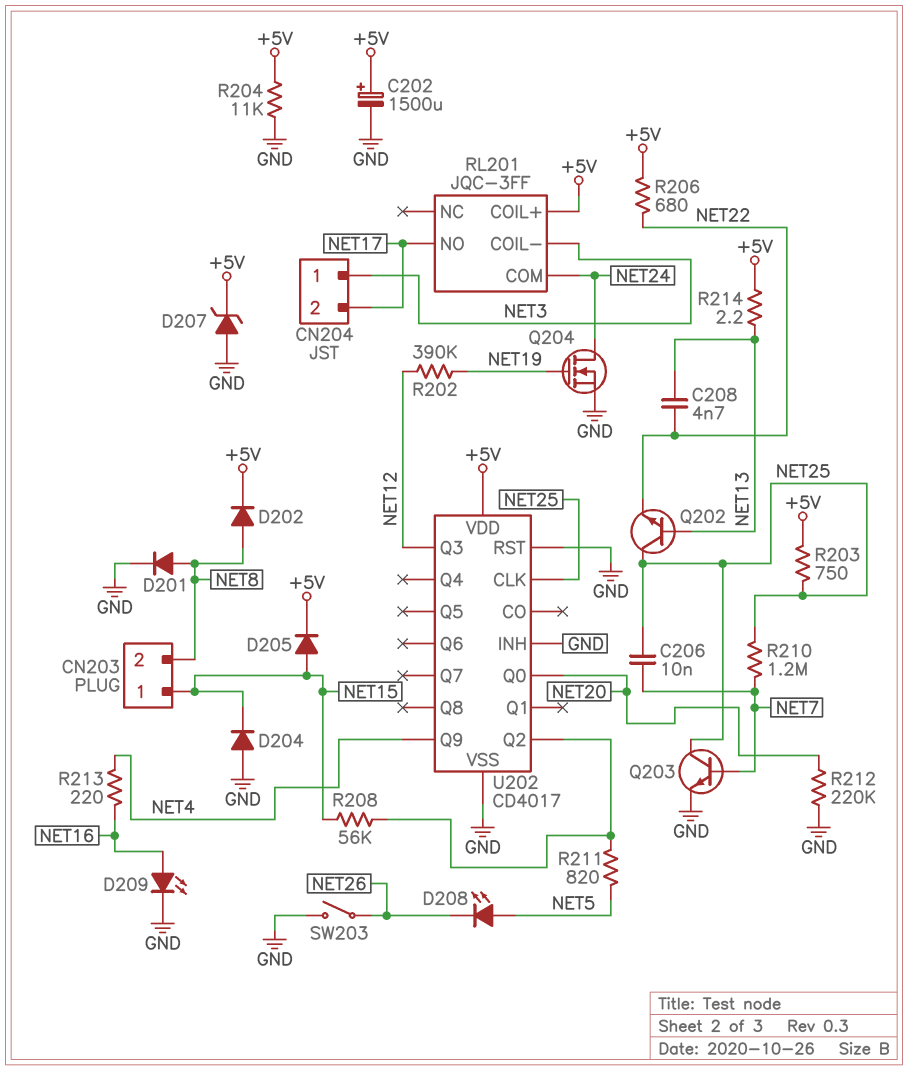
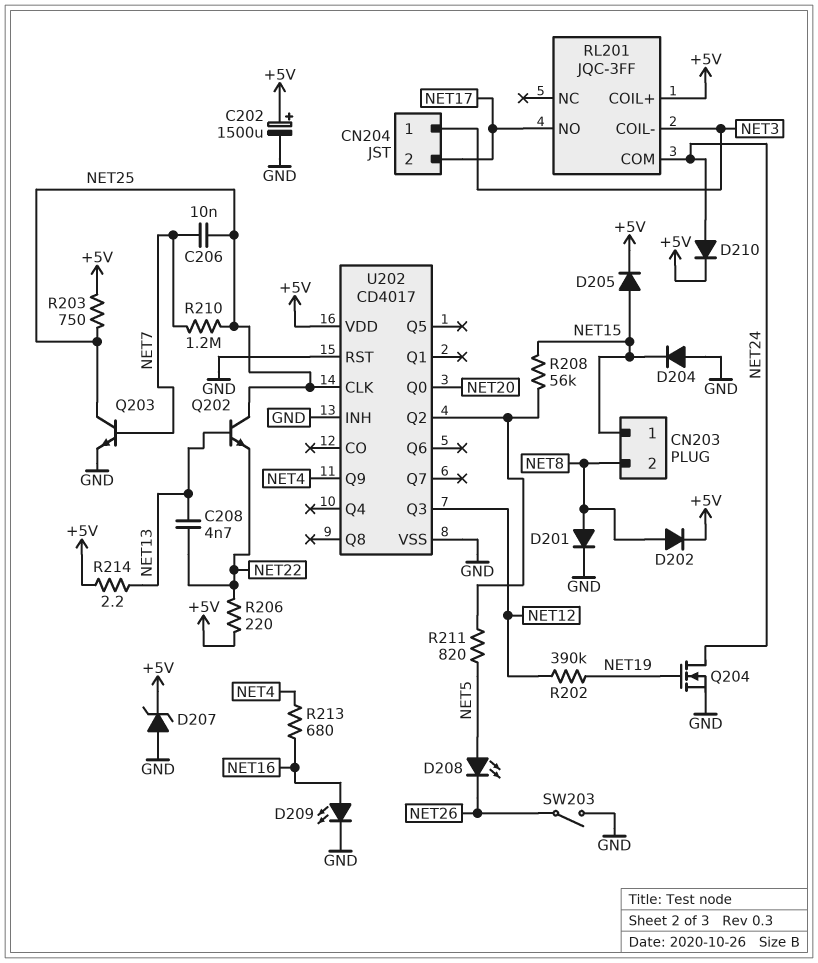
D210: none -> diode (A NET24, K +5V)
R204: 11k (+5V, GND) -> none
R206: 680 (+5V, NET22) -> 220 (+5V, NET22)
R212: 220k (GND, NET20) -> none
R213: 220 (NET4, NET16) -> 680 (NET4, NET16)

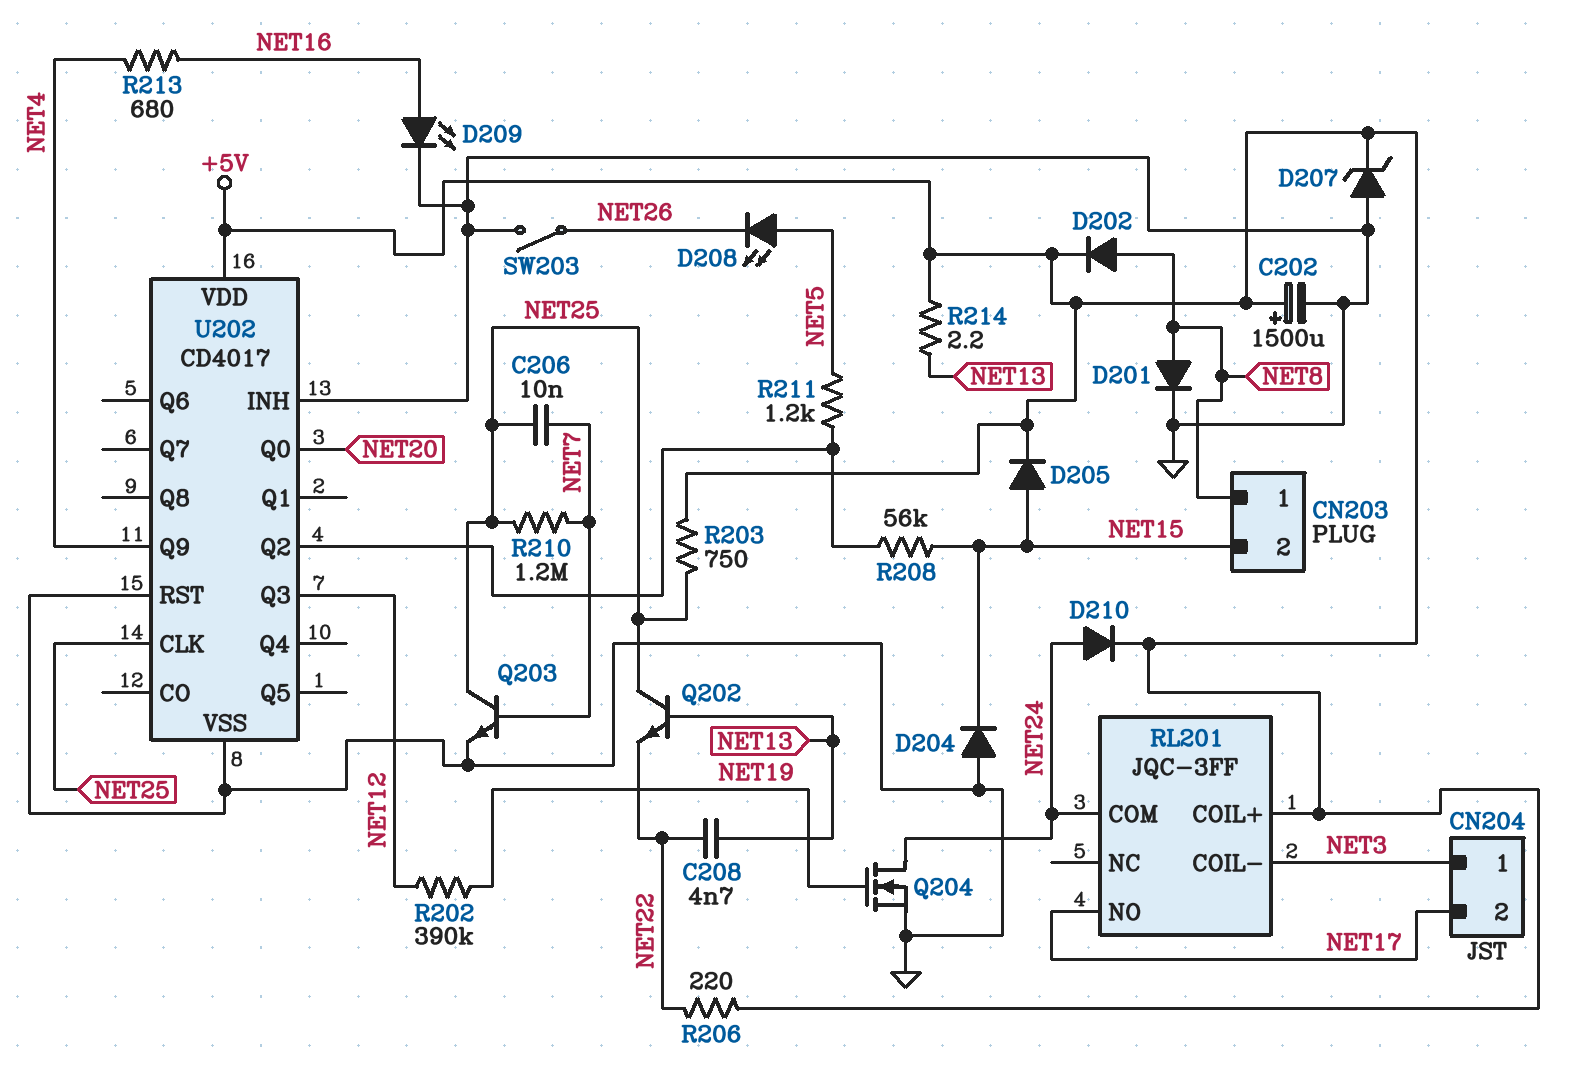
CN203 pin 1: NET15 -> NET8
CN203 pin 2: NET8 -> NET15
R211: 820 (NET5, U202/Q2) -> 1.2k (NET5, U202/Q2)

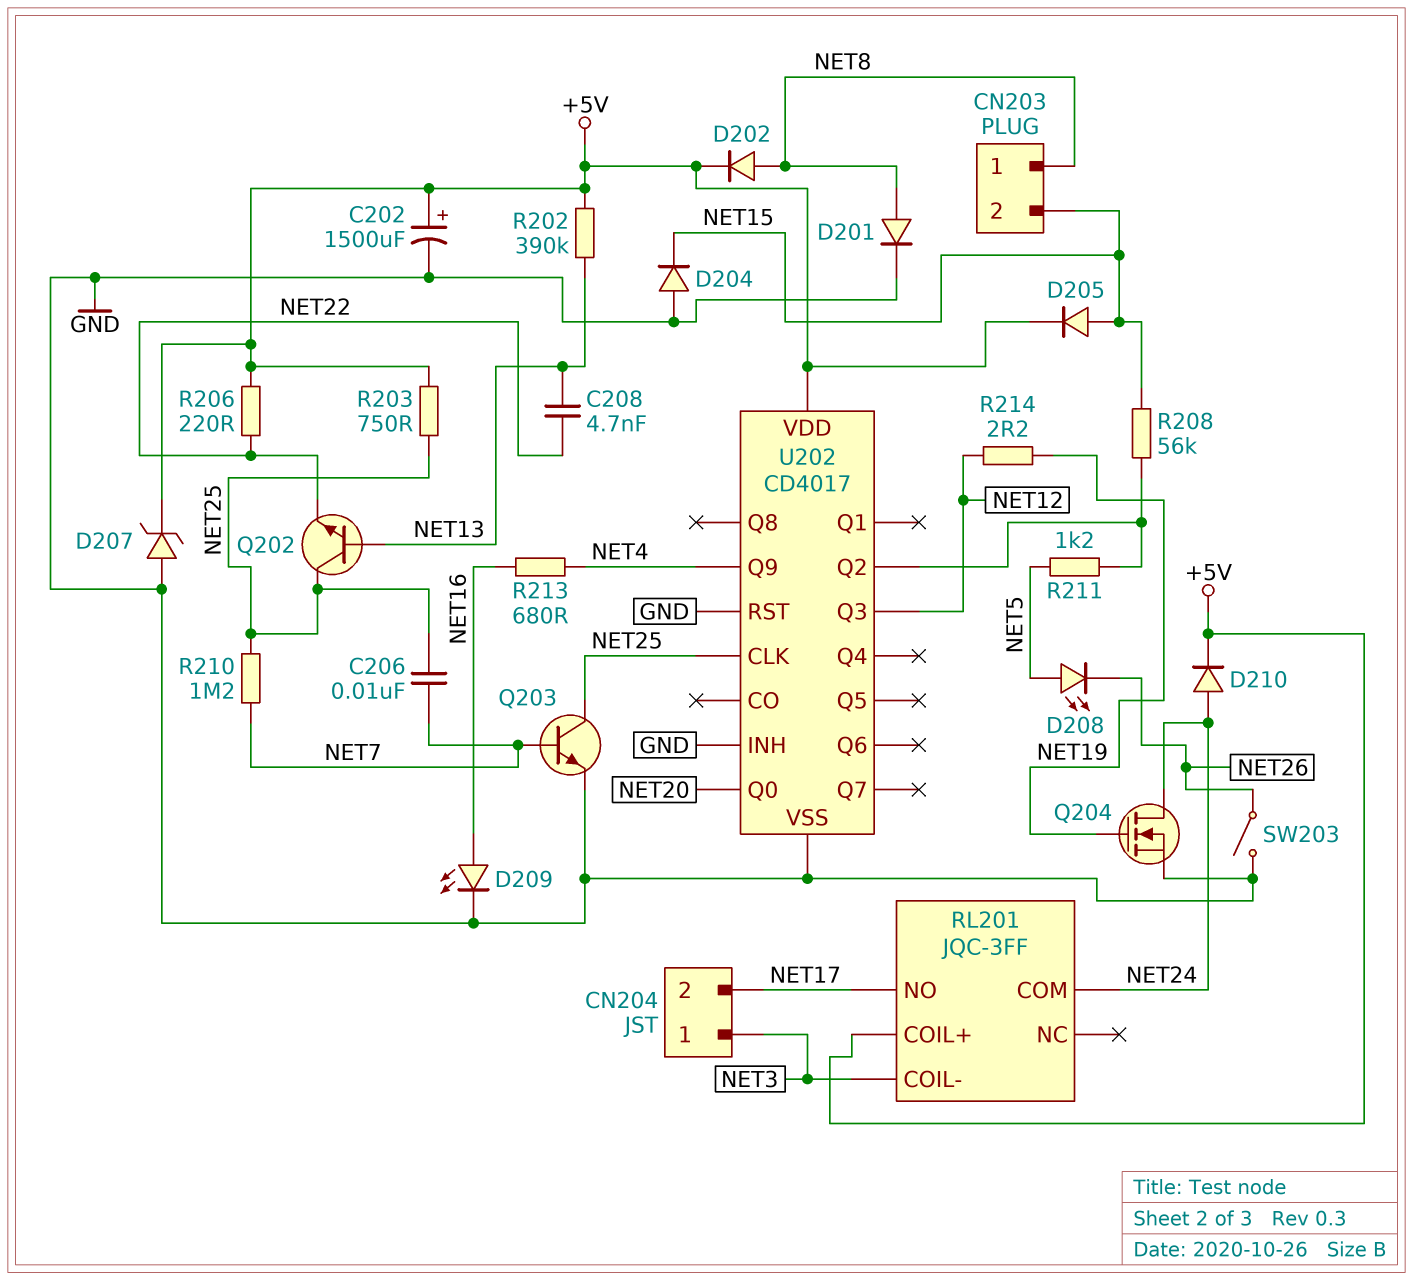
R202: 390k (NET12, NET19) -> 390k (+5V, NET13)
R214: 2.2 (+5V, NET13) -> 2.2 (NET12, NET19)

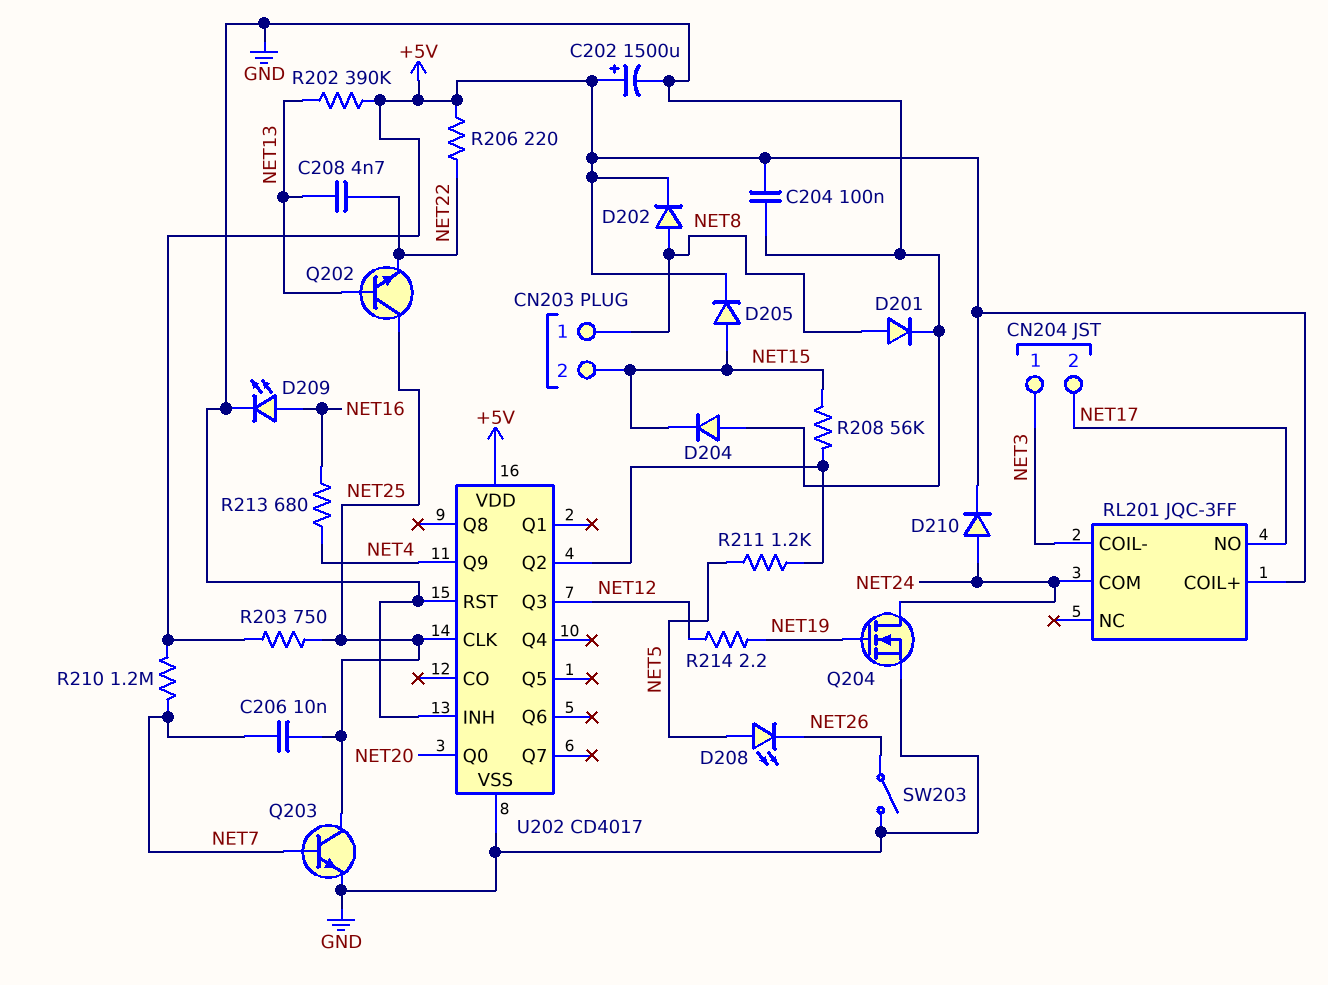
C204: none -> 100nF (+5V, GND)
D207: zener (A GND, K +5V) -> none
R210: 1.2M (NET7, NET25) -> 1.2M (+5V, NET7)

